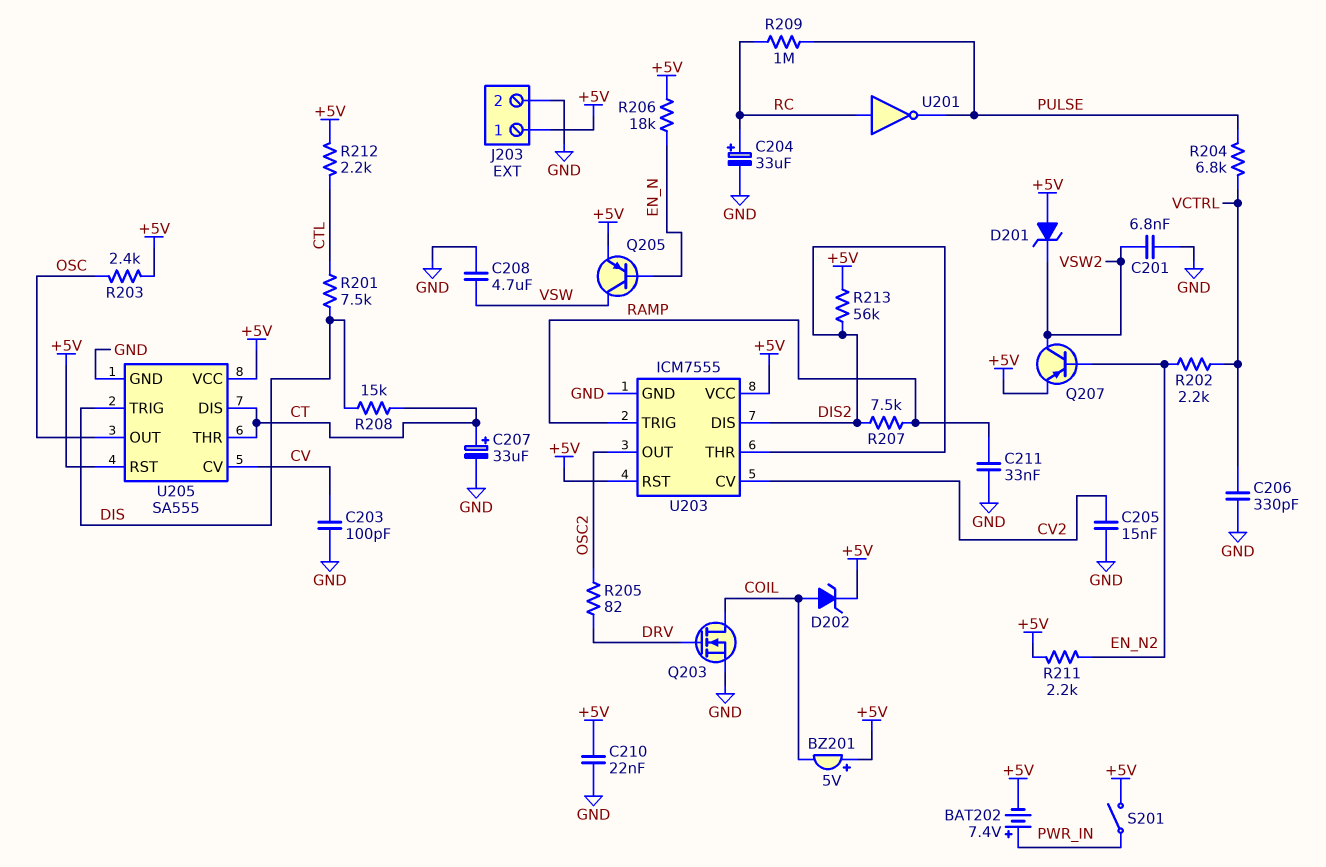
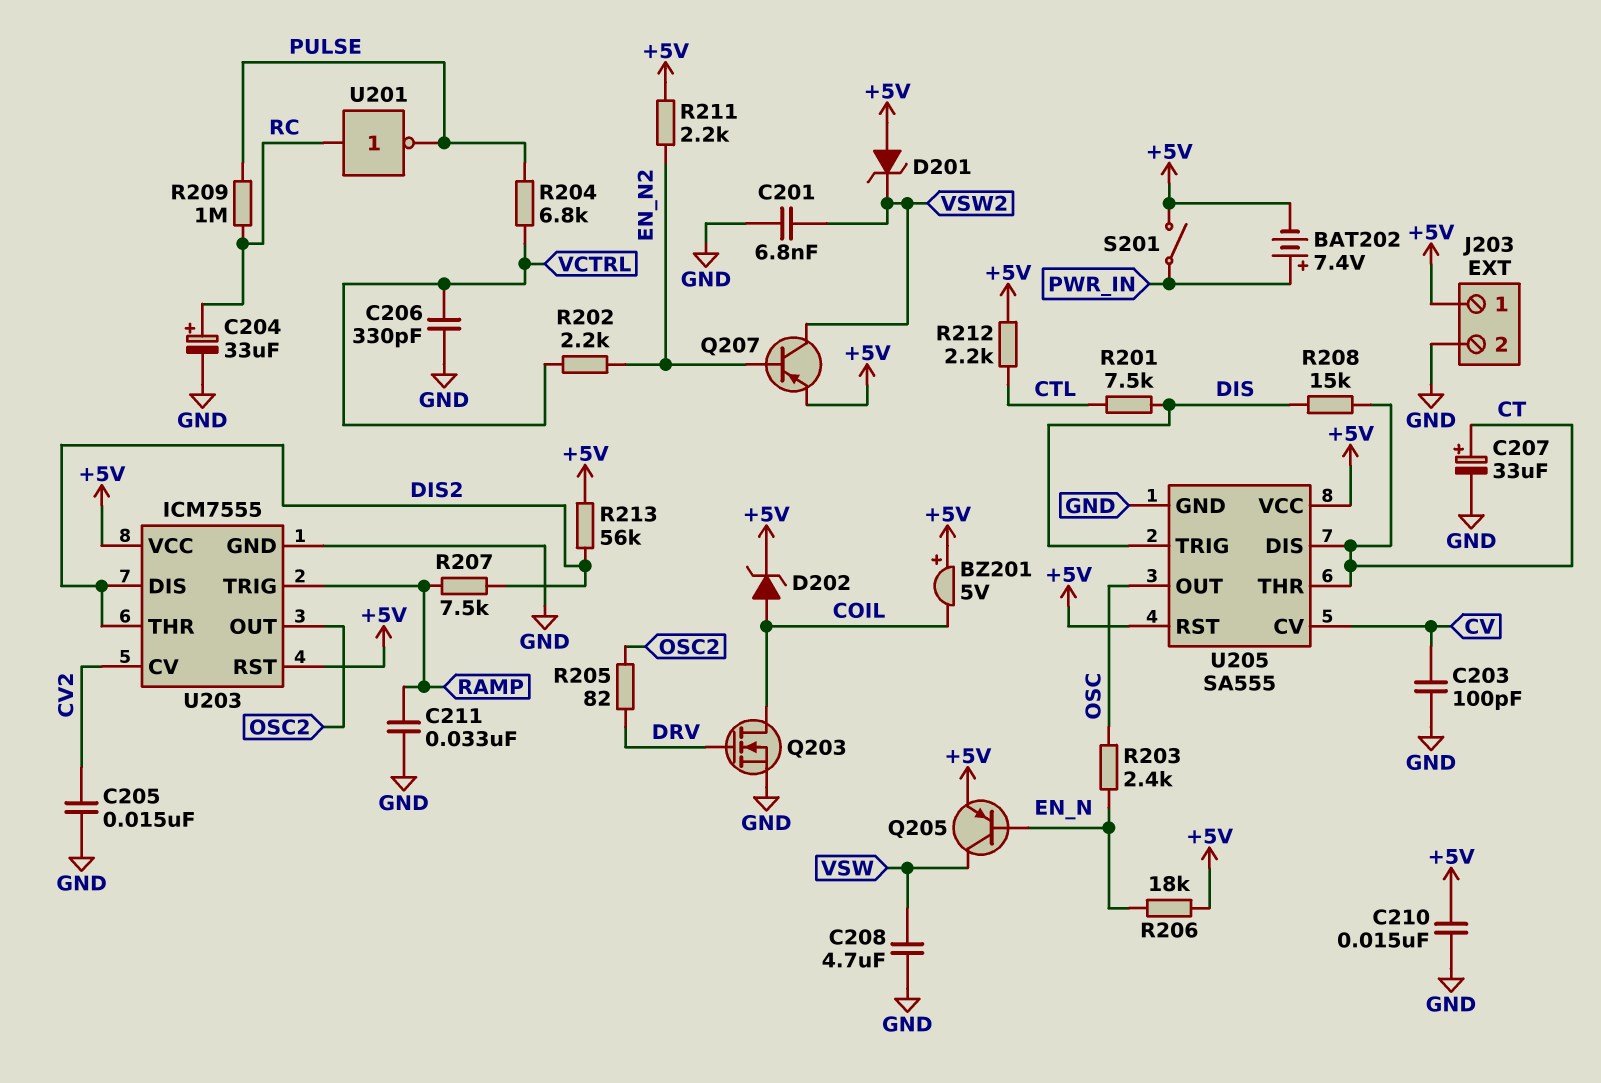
C210: 22nF (+5V, GND) -> 15nF (+5V, GND)
R203: 2.4k (+5V, OSC) -> 2.4k (EN_N, OSC)

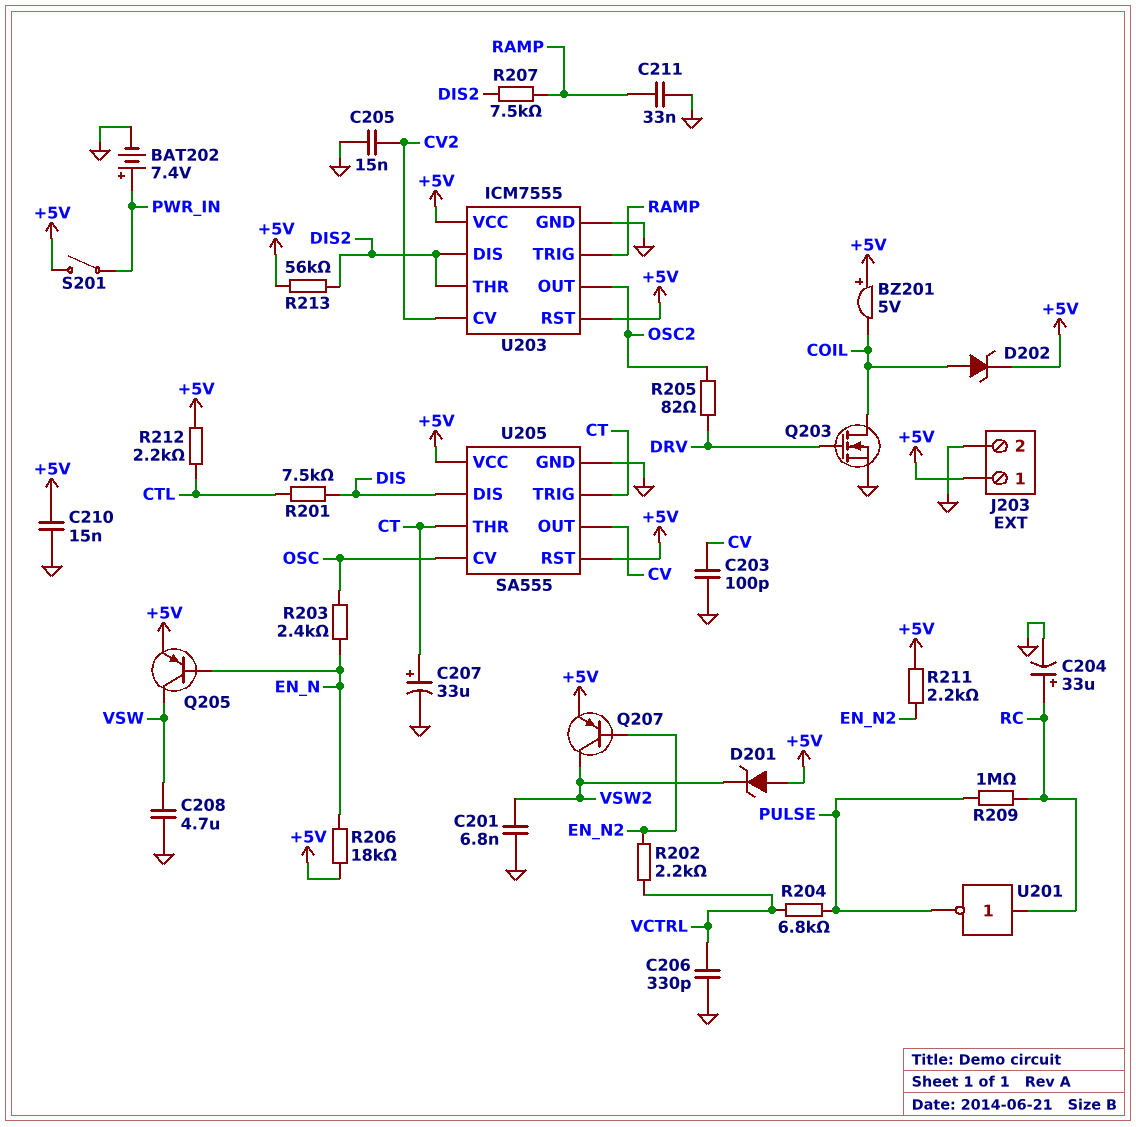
BAT202: 7.4V (plus PWR_IN, minus +5V) -> 7.4V (plus PWR_IN, minus GND)
R208: 15k (CT, DIS) -> none
U205 pin CV: CV -> OSC
U205 pin DIS: CT -> DIS
U205 pin OUT: OSC -> CV
U205 pin TRIG: DIS -> CT

